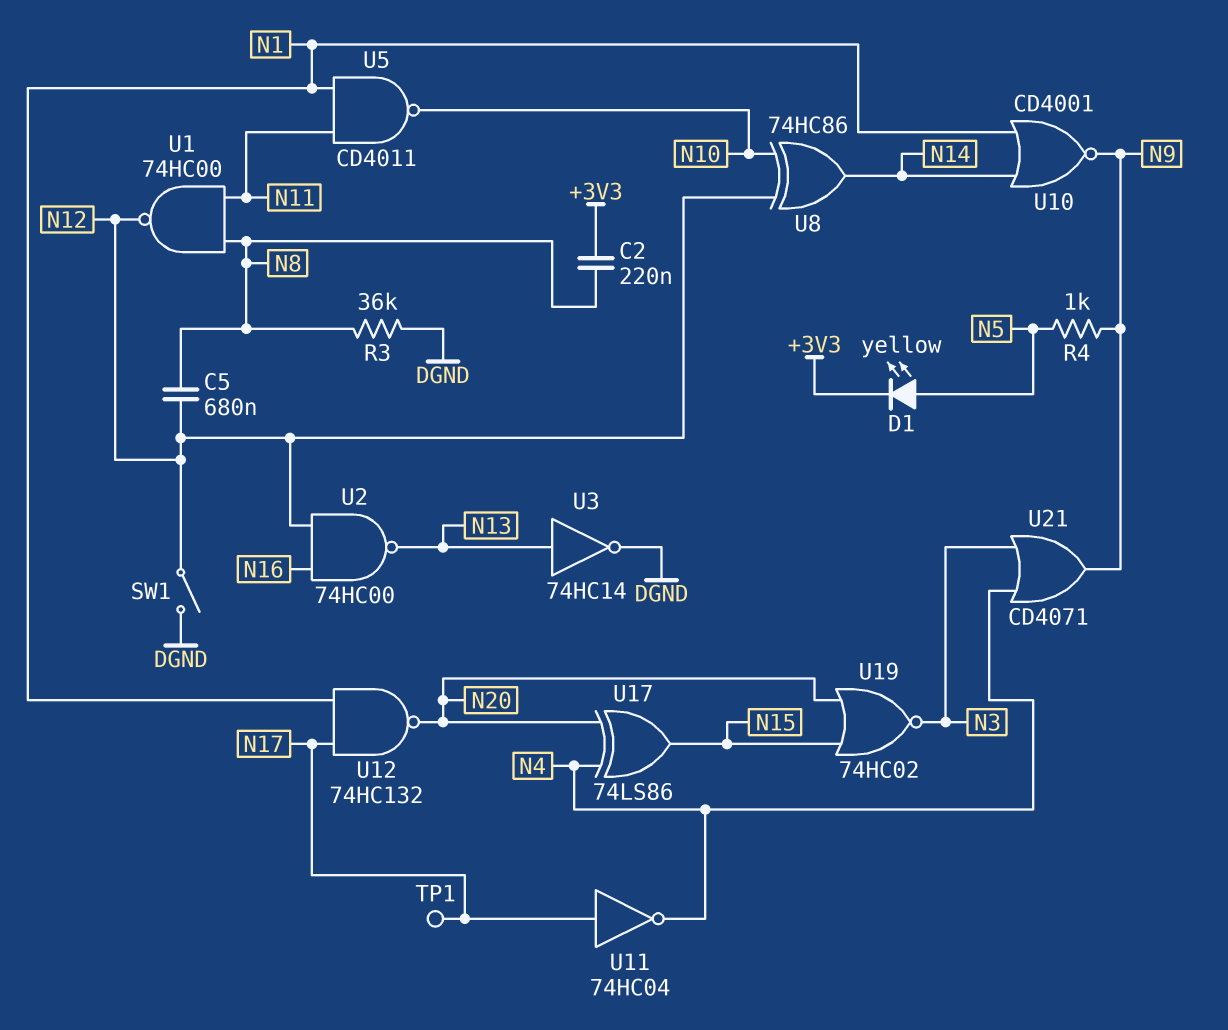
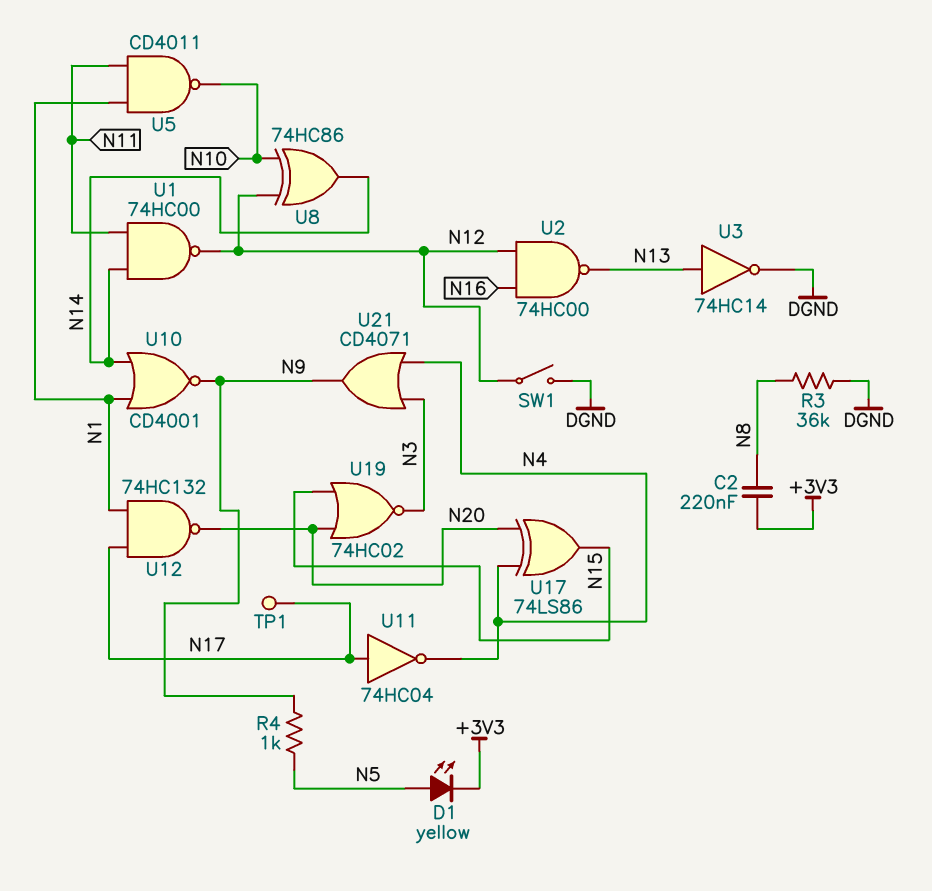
C5: 680nF (N8, N12) -> none
U1: NAND 74HC00 (in N8, in N11, out N12) -> NAND 74HC00 (in N11, in N14, out N12)

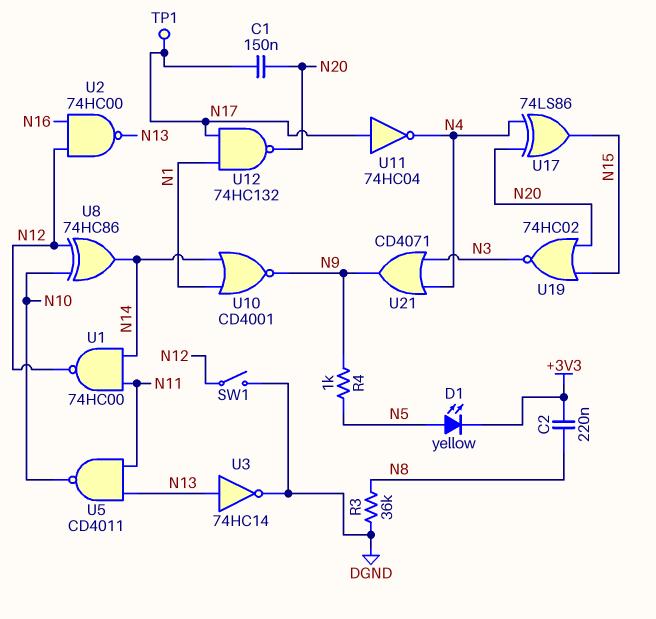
C1: none -> 150nF (N17, N20)
U5: NAND CD4011 (in N1, in N11, out N10) -> NAND CD4011 (in N11, in N13, out N10)

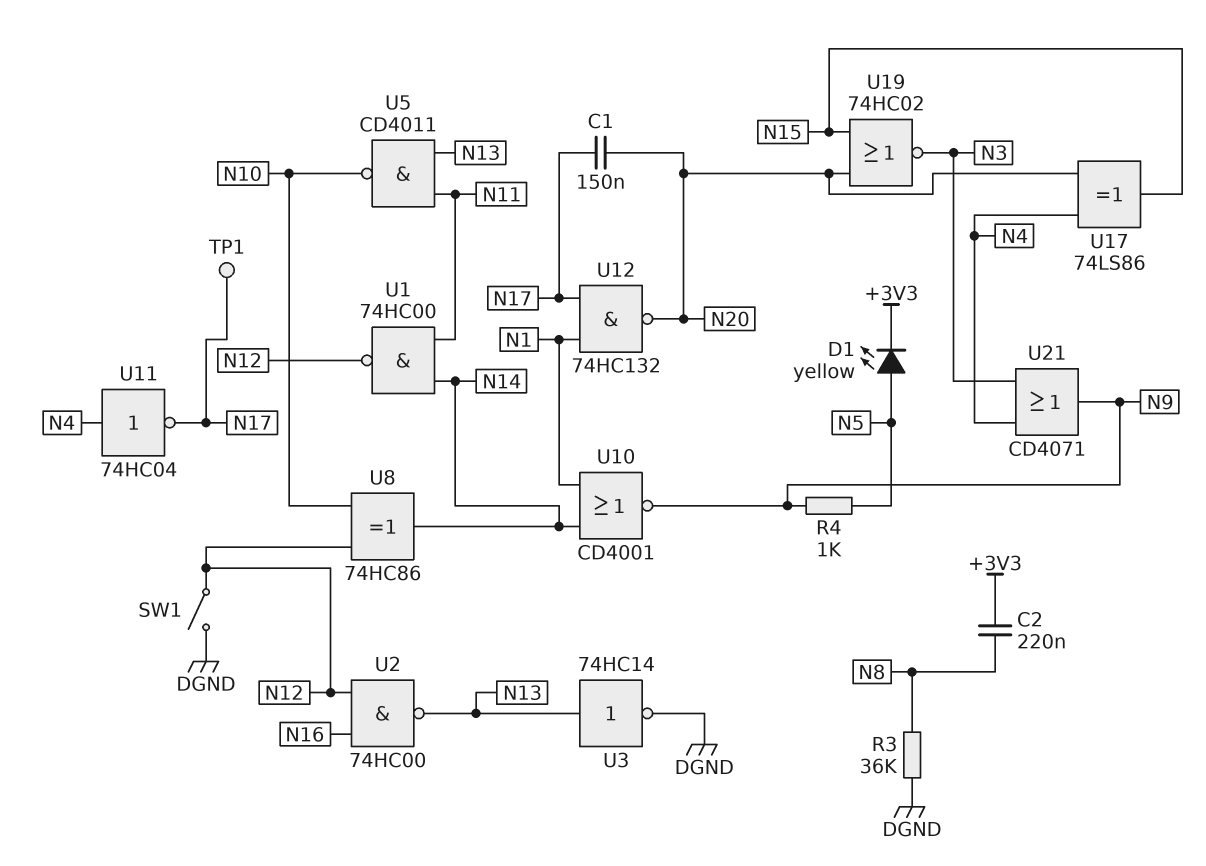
U11: NOT 74HC04 (in N17, out N4) -> NOT 74HC04 (in N4, out N17)

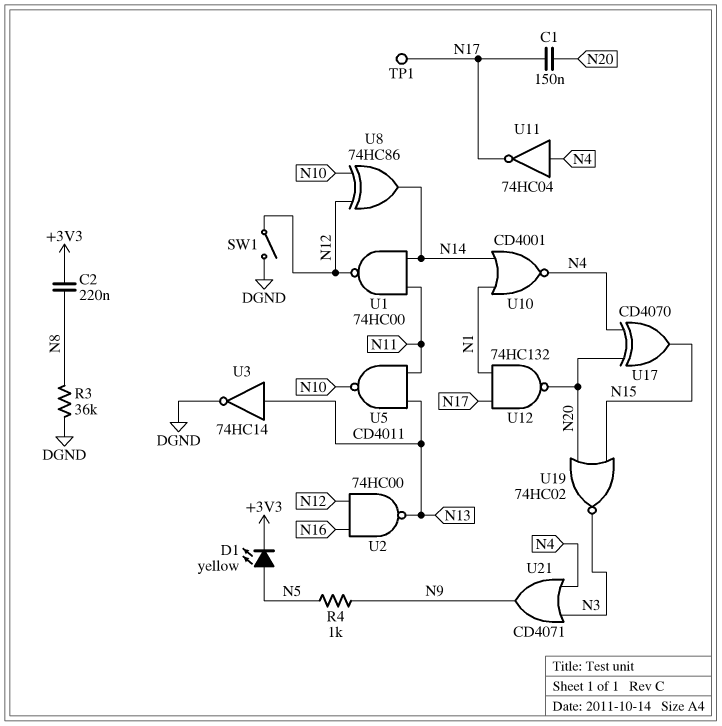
U10: NOR CD4001 (in N1, in N14, out N9) -> NOR CD4001 (in N1, in N14, out N4)
U17: XOR 74LS86 (in N4, in N20, out N15) -> XOR CD4070 (in N4, in N20, out N15)

